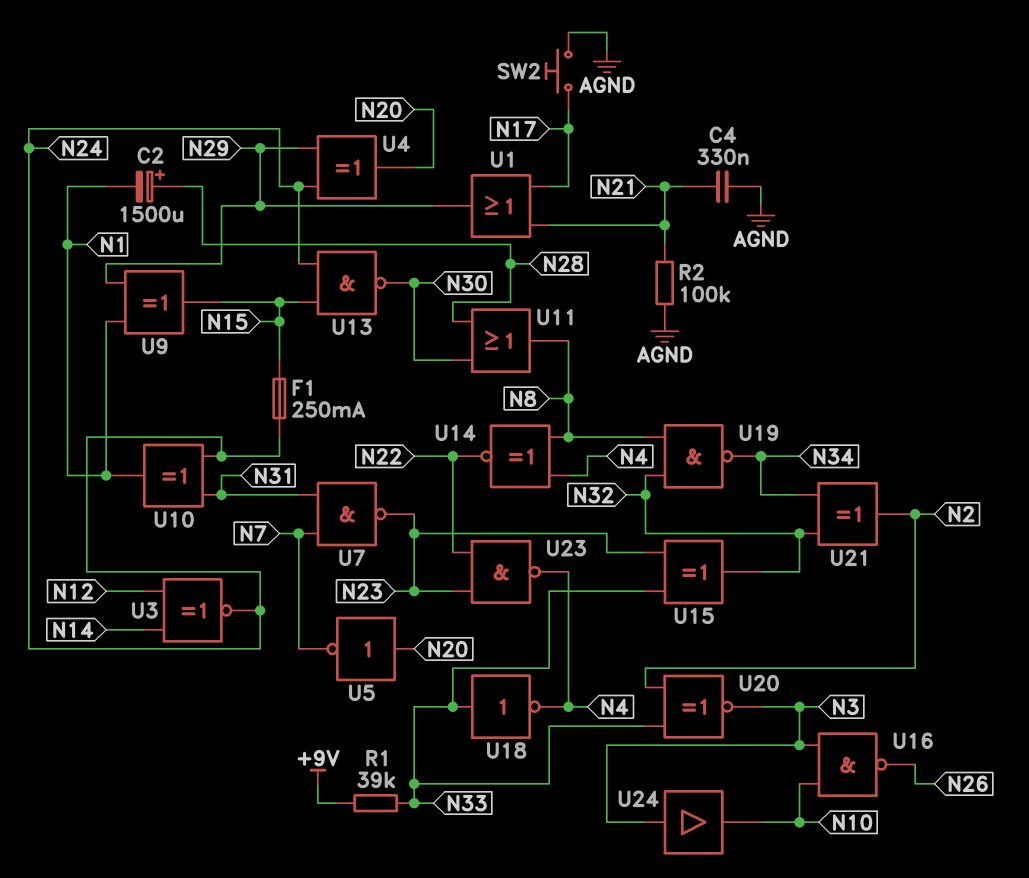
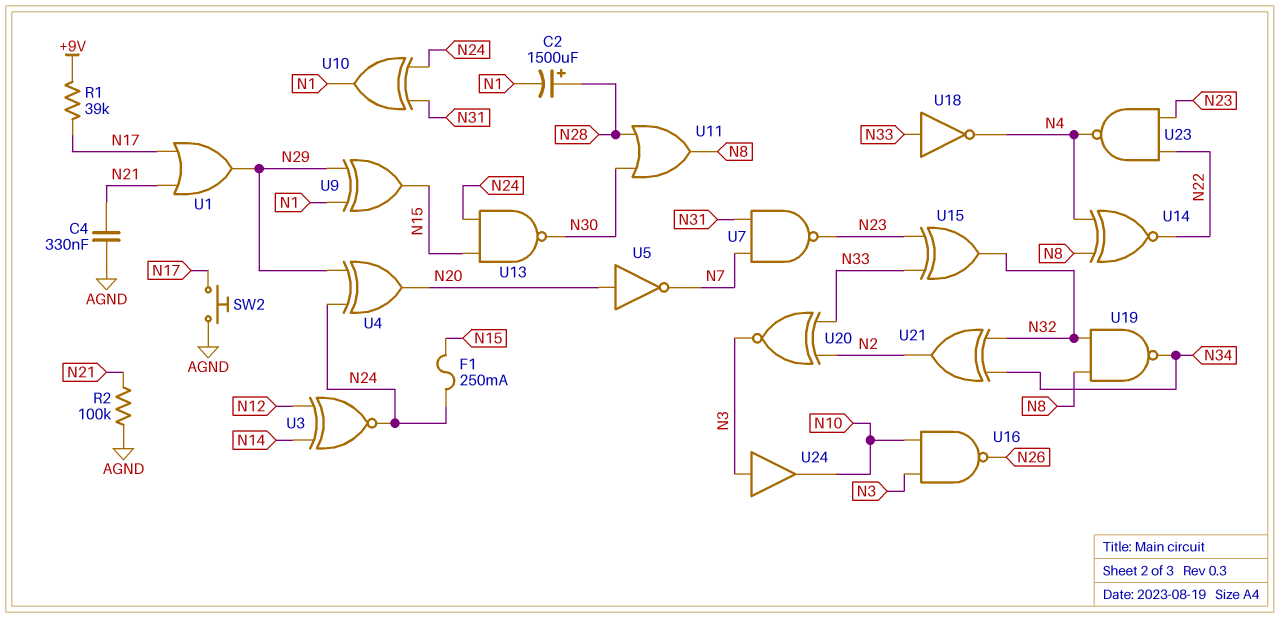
R1: 39k (+9V, N33) -> 39k (+9V, N17)

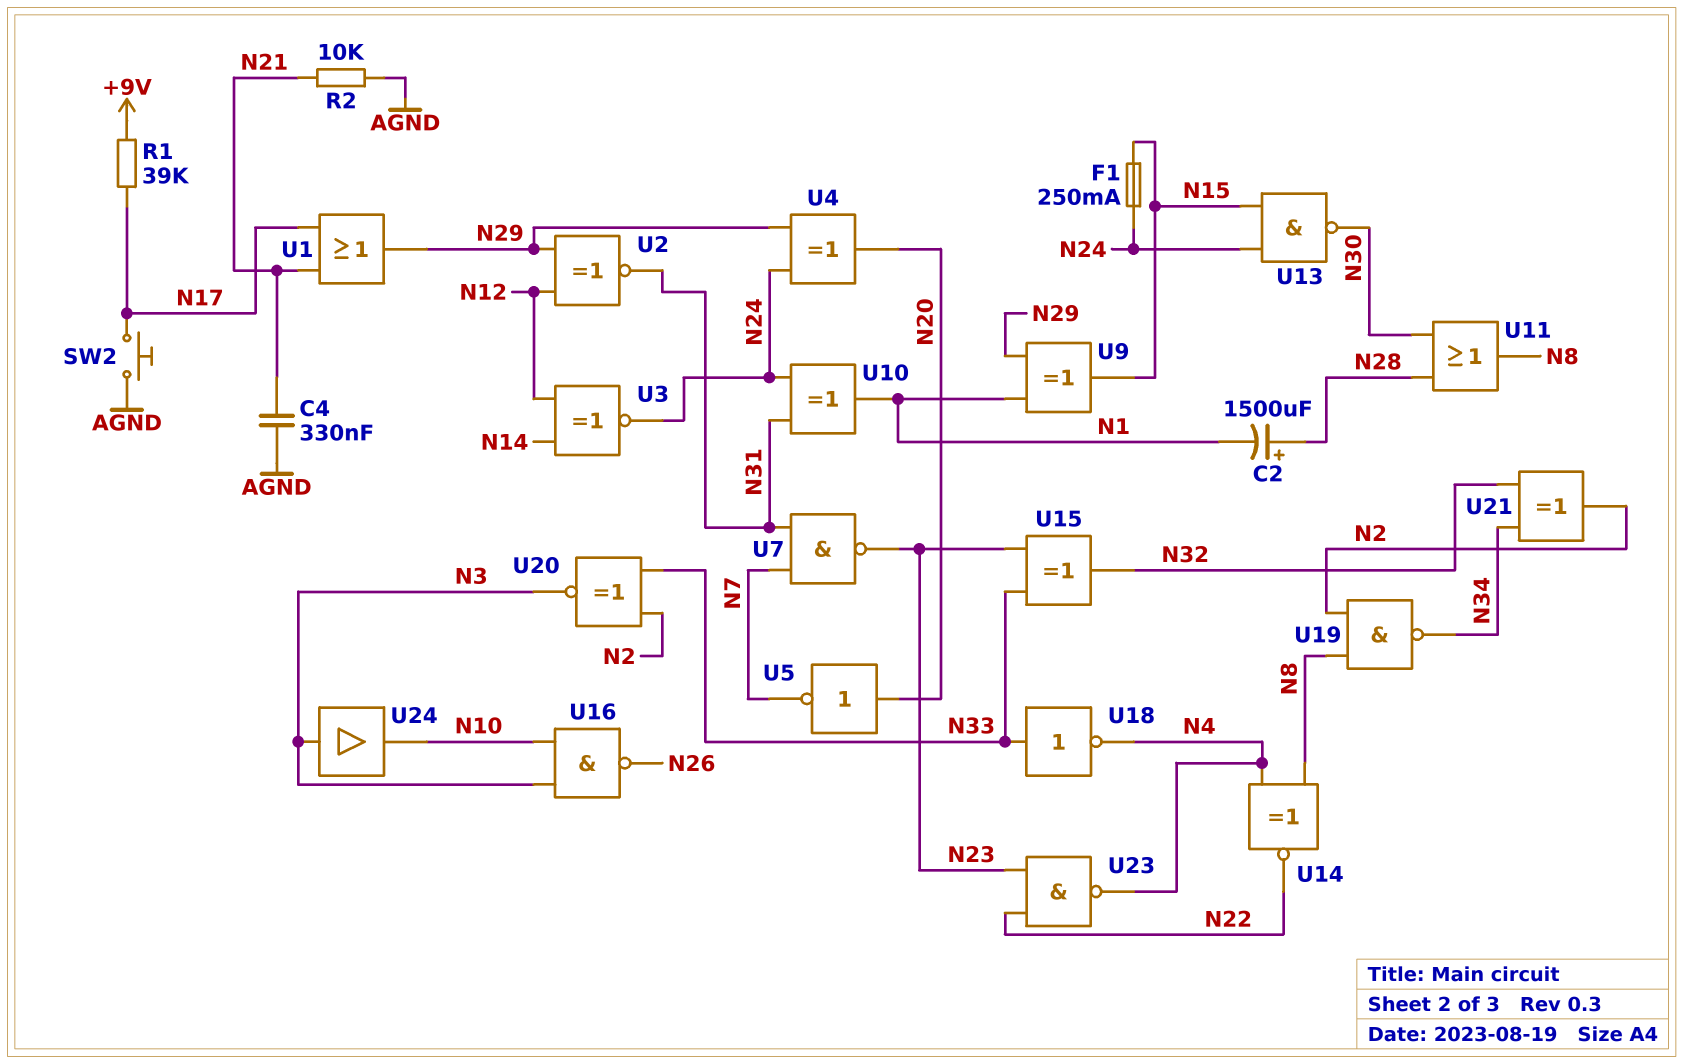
R2: 100k (AGND, N21) -> 10k (AGND, N21)
U2: none -> XNOR (in N12, in N29, out N31)
U19: NAND (in N8, in N32, out N34) -> NAND (in N2, in N8, out N34)

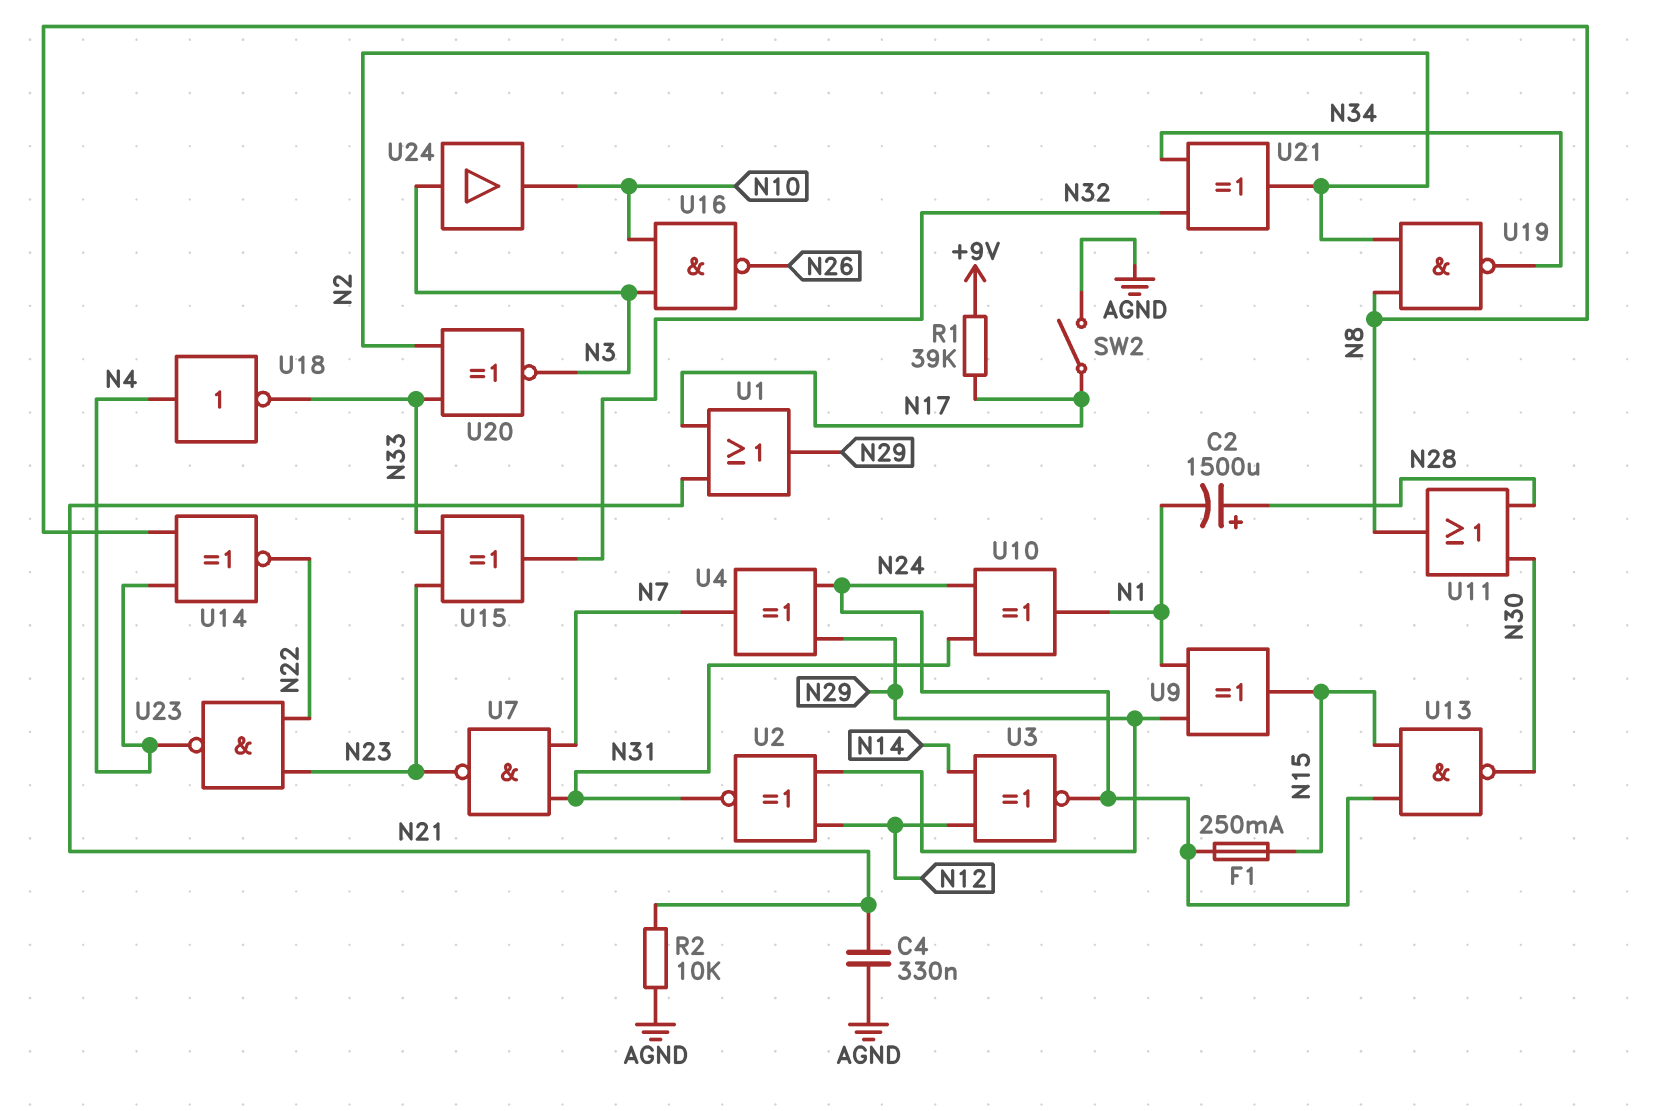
SW2: button (AGND, N17) -> switch (AGND, N17)
U4: XOR (in N24, in N29, out N20) -> XOR (in N24, in N29, out N7)
U5: NOT (in N20, out N7) -> none
U18: NOT (in N33, out N4) -> NOT (in N4, out N33)

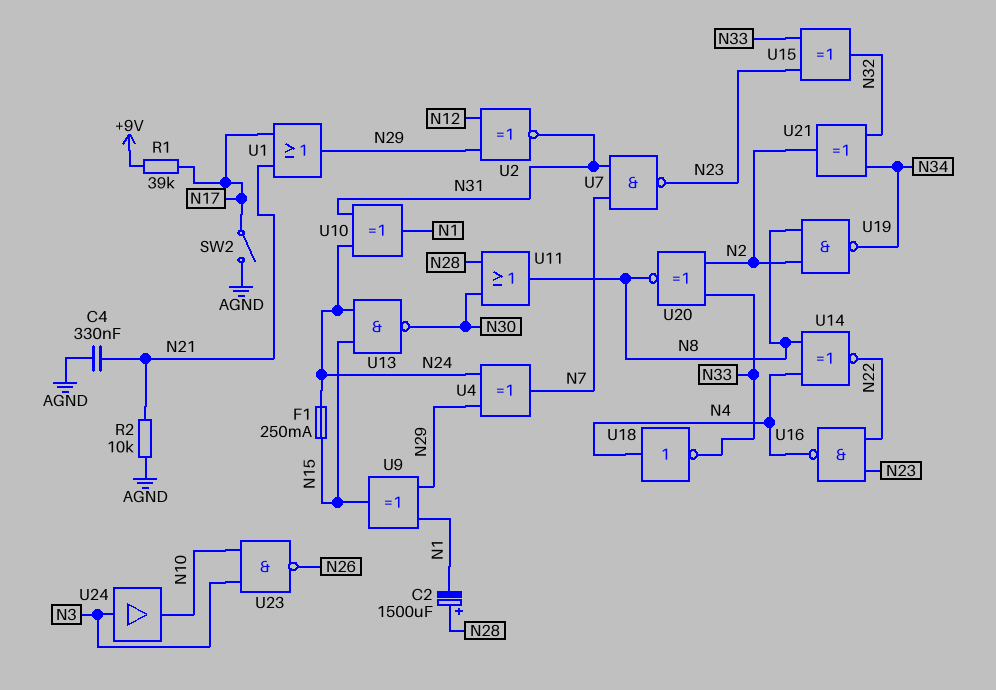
U3: XNOR (in N12, in N14, out N24) -> none
U16: NAND (in N3, in N10, out N26) -> NAND (in N22, in N23, out N4)
U20: XNOR (in N2, in N33, out N3) -> XNOR (in N2, in N33, out N8)
U23: NAND (in N22, in N23, out N4) -> NAND (in N3, in N10, out N26)

